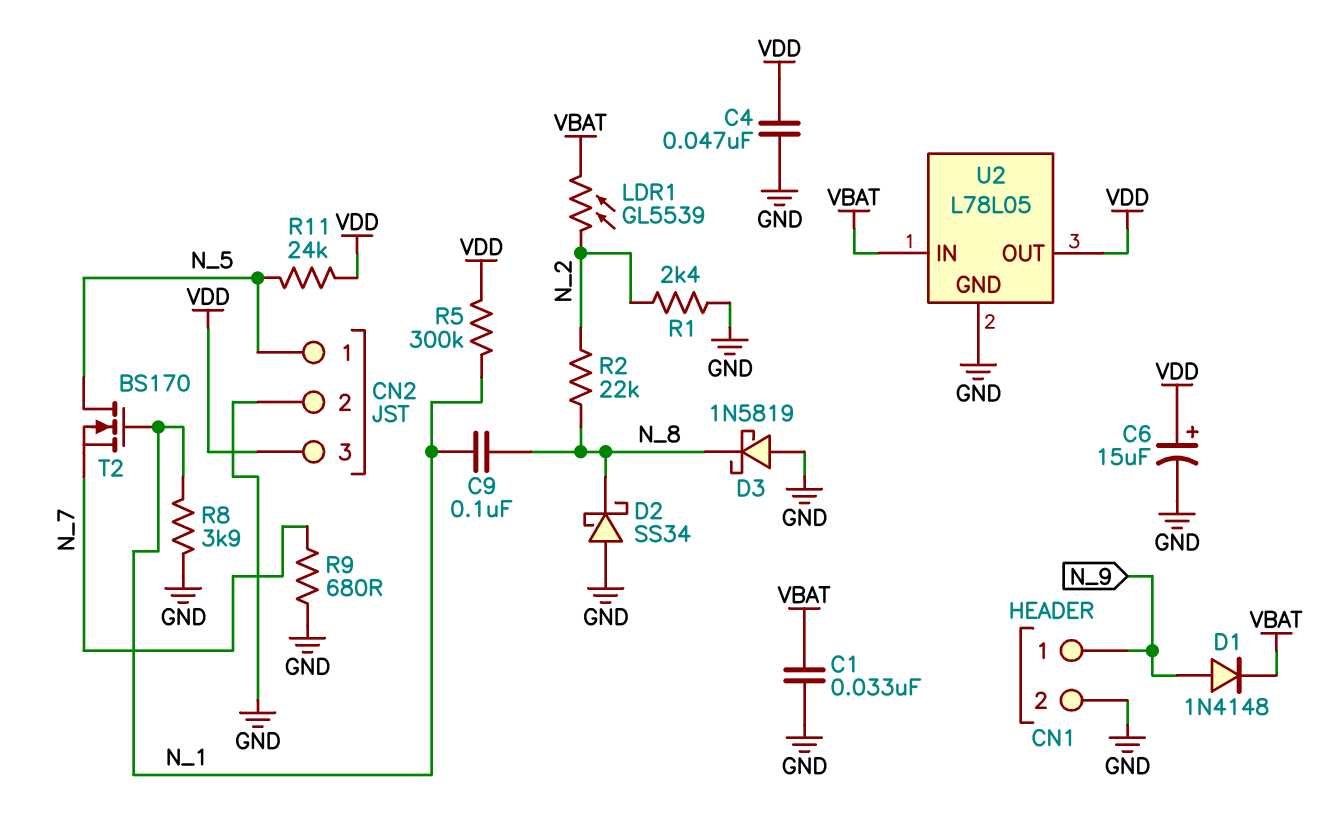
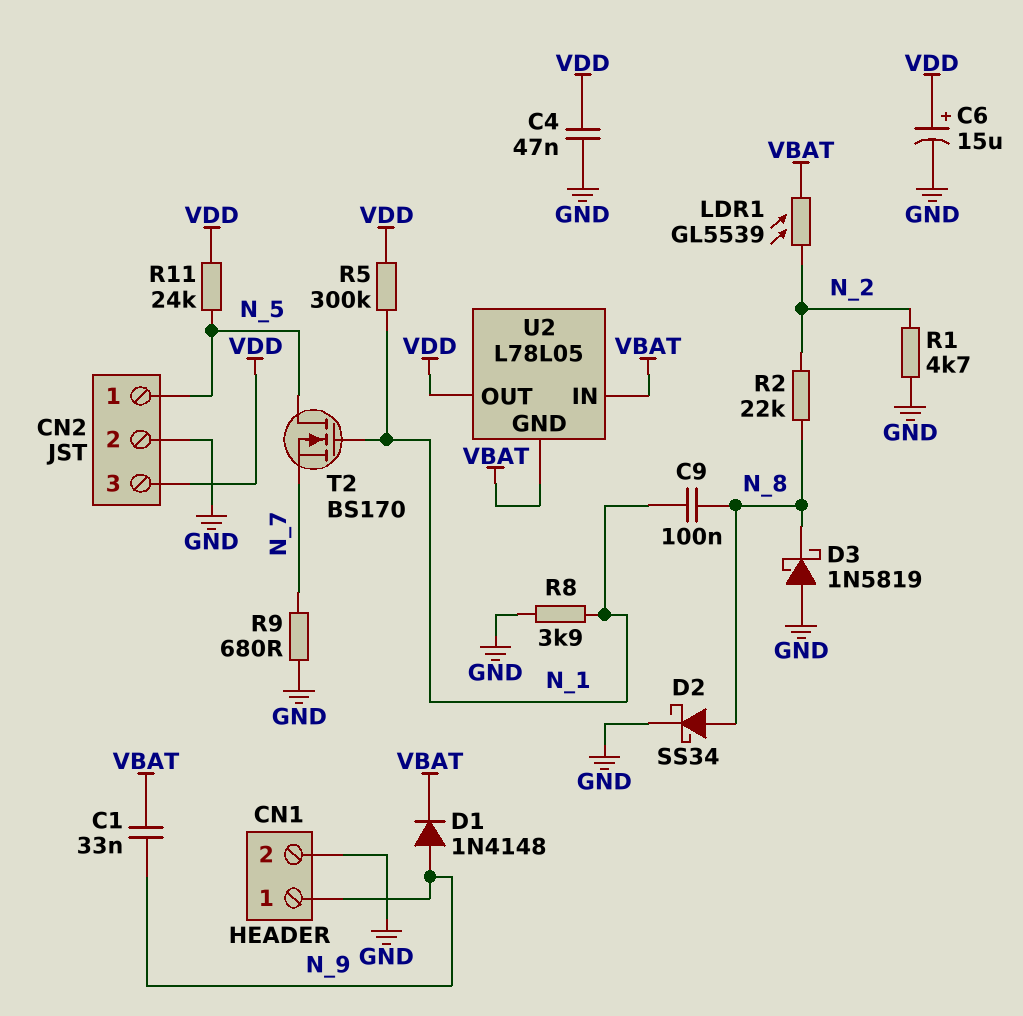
C1: 33nF (GND, VBAT) -> 33nF (N_9, VBAT)
D2: schottky SS34 (A GND, K N_8) -> schottky SS34 (A N_8, K GND)
R1: 2.4k (GND, N_2) -> 4.7k (GND, N_2)
U2 pin GND: GND -> VBAT

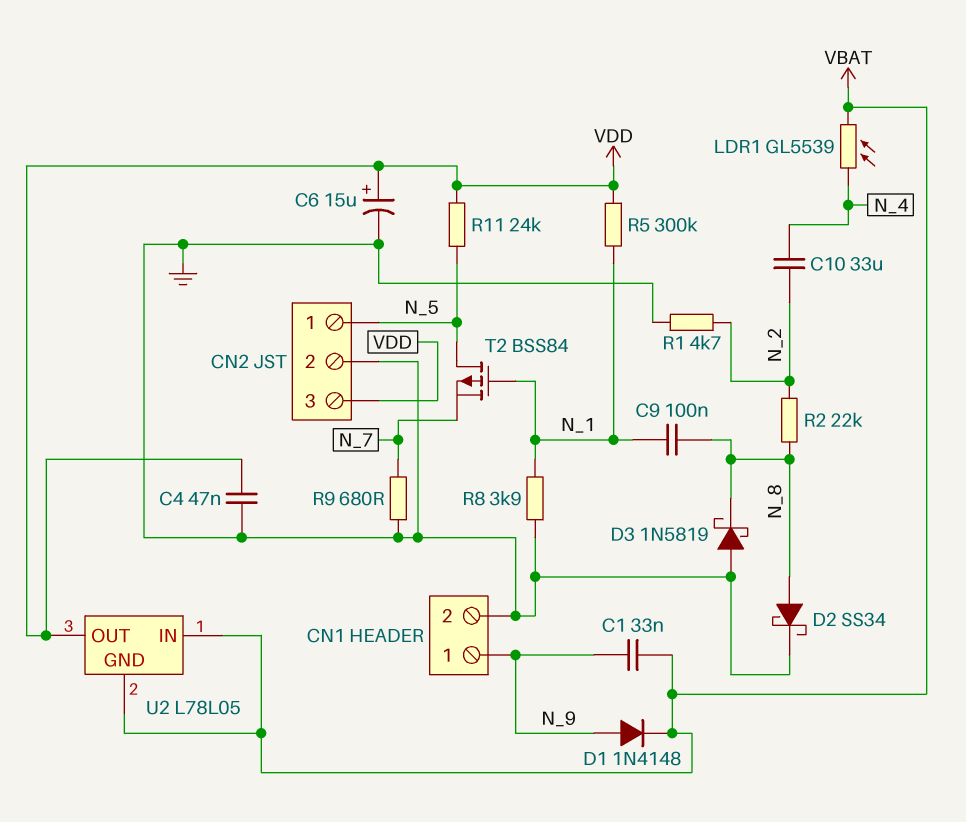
C10: none -> 33uF (N_2, N_4)
LDR1: GL5539 (N_2, VBAT) -> GL5539 (N_4, VBAT)
T2: NMOS BS170 (G N_1, D N_5, S N_7) -> PMOS BSS84 (G N_1, D N_5, S N_7)

